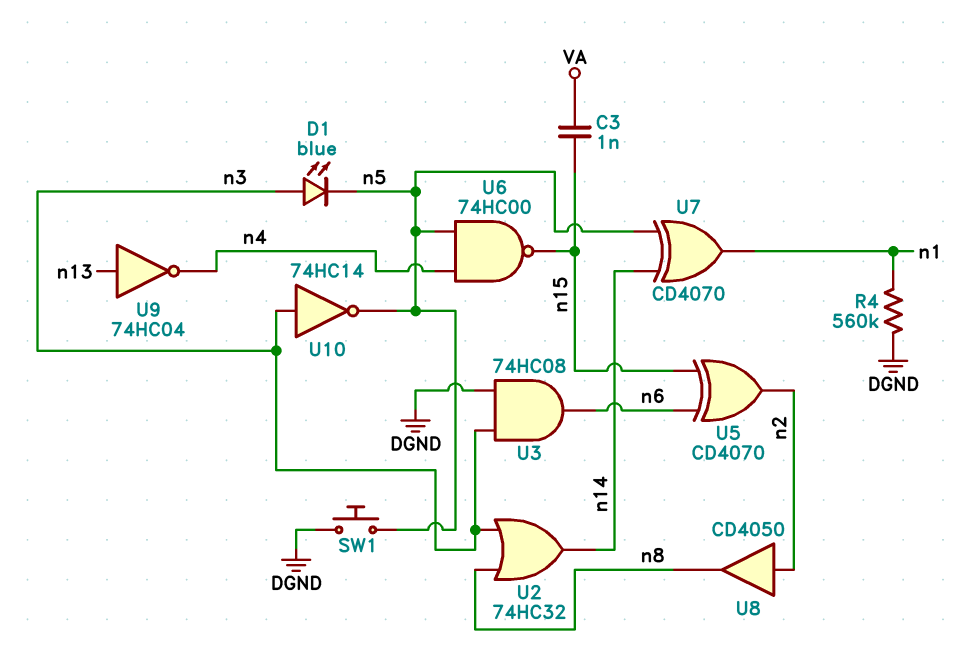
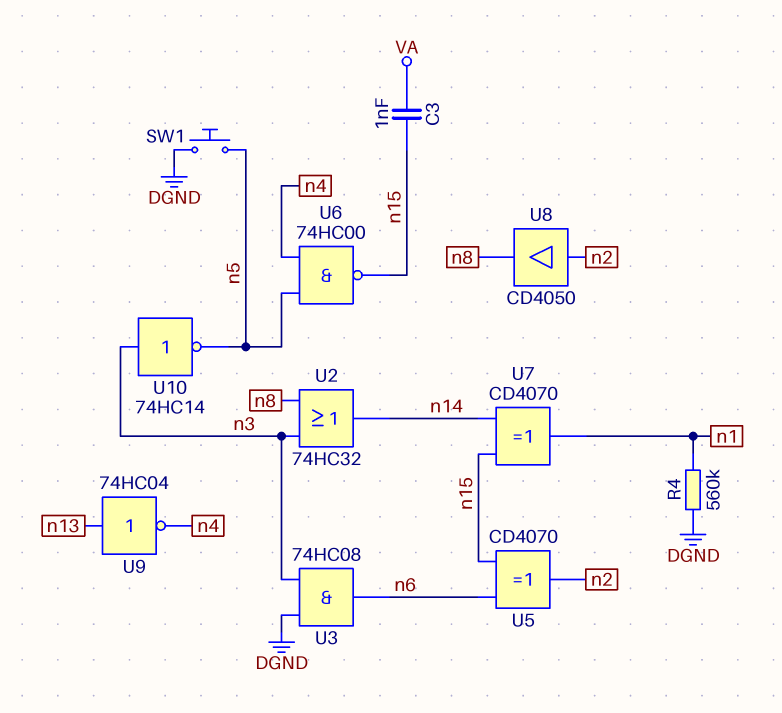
D1: LED blue (A n3, K n5) -> none
U7: XOR CD4070 (in n5, in n14, out n1) -> XOR CD4070 (in n14, in n15, out n1)

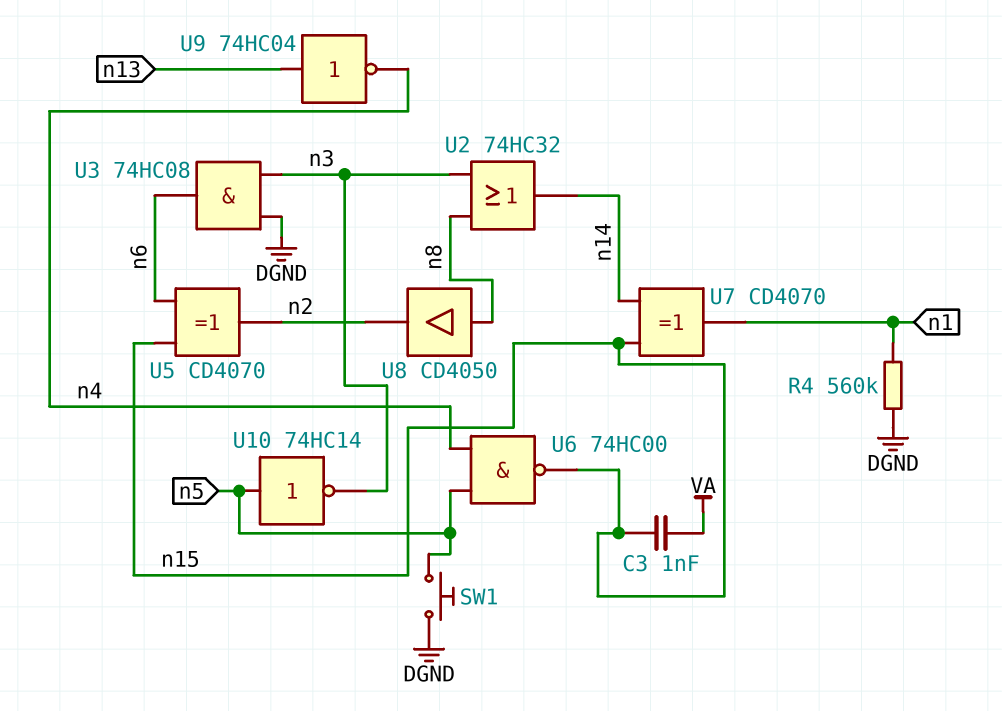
U8: buffer CD4050 (in n2, out n8) -> buffer CD4050 (in n8, out n2)
U10: NOT 74HC14 (in n3, out n5) -> NOT 74HC14 (in n5, out n3)

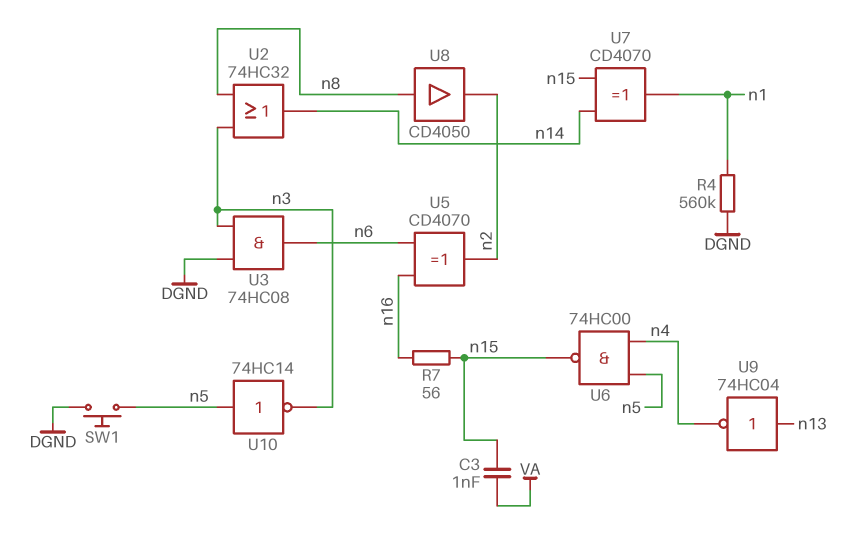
R7: none -> 56 (n15, n16)
U5: XOR CD4070 (in n6, in n15, out n2) -> XOR CD4070 (in n6, in n16, out n2)

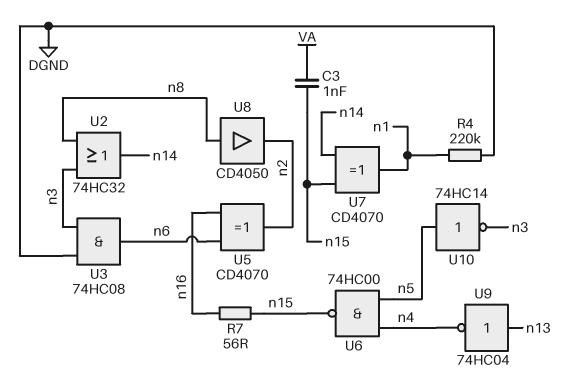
R4: 560k (DGND, n1) -> 220k (DGND, n1)
SW1: button (DGND, n5) -> none

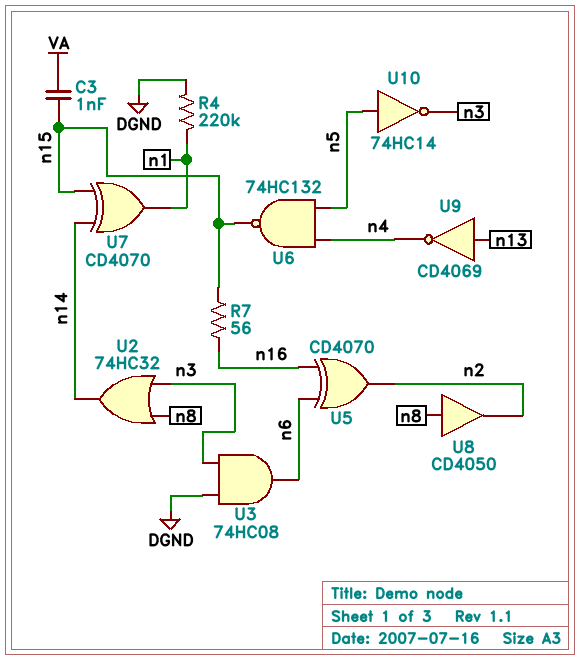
U6: NAND 74HC00 (in n4, in n5, out n15) -> NAND 74HC132 (in n4, in n5, out n15)
U9: NOT 74HC04 (in n13, out n4) -> NOT CD4069 (in n13, out n4)

